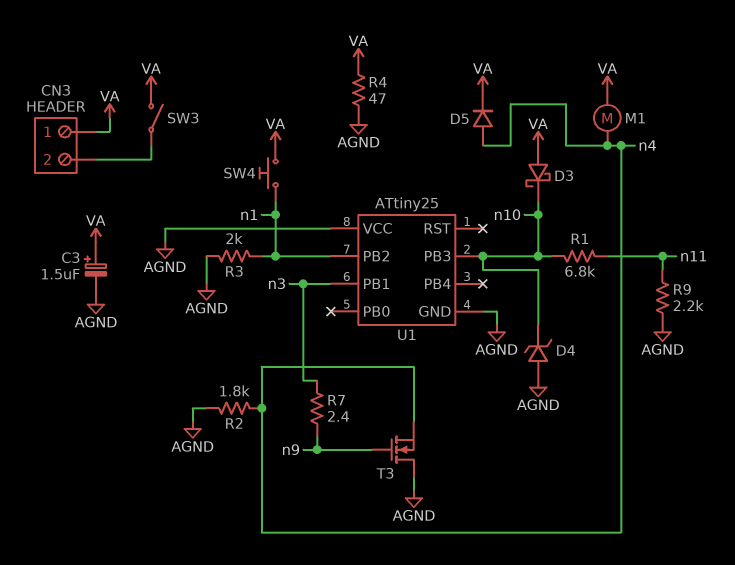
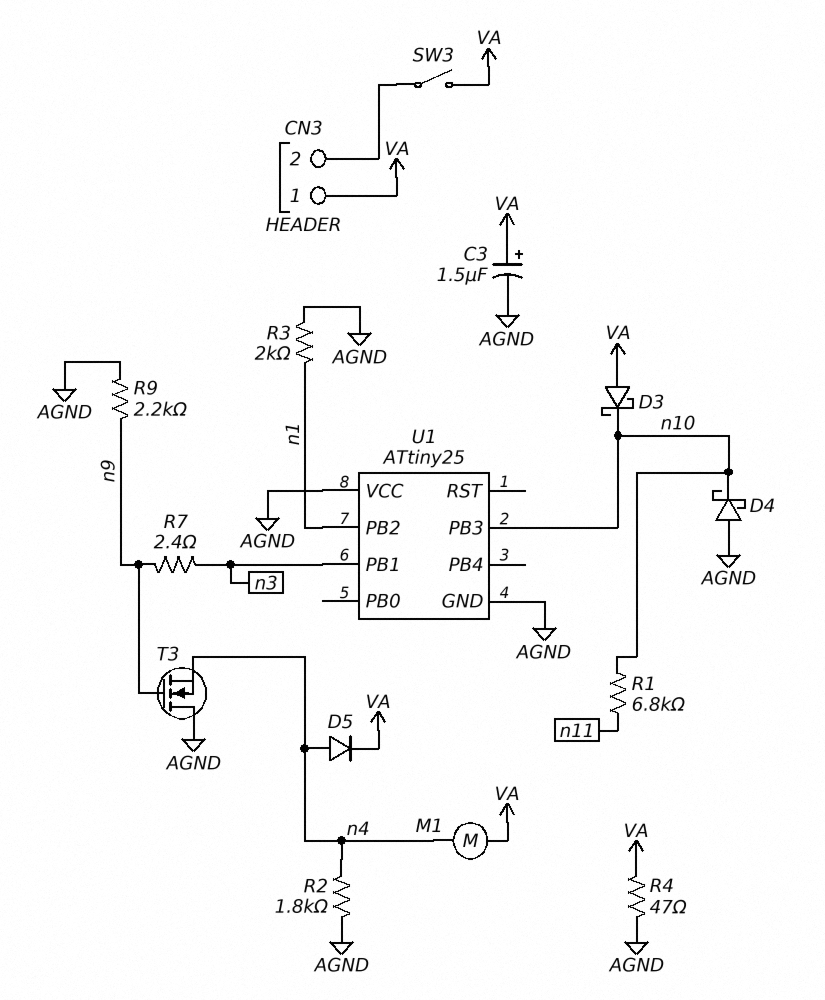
D4: zener (A AGND, K n10) -> schottky (A AGND, K n10)
R9: 2.2k (AGND, n11) -> 2.2k (AGND, n9)
SW4: button (VA, n1) -> none

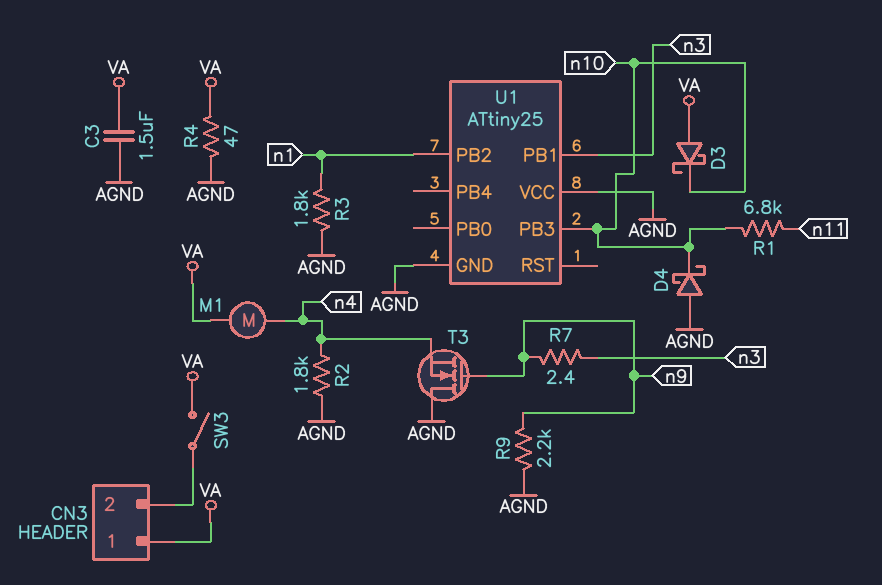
C3: 1.5uF (plus VA, minus AGND) -> 1.5uF (AGND, VA)
D5: diode (A n4, K VA) -> none
R3: 2k (AGND, n1) -> 1.8k (AGND, n1)

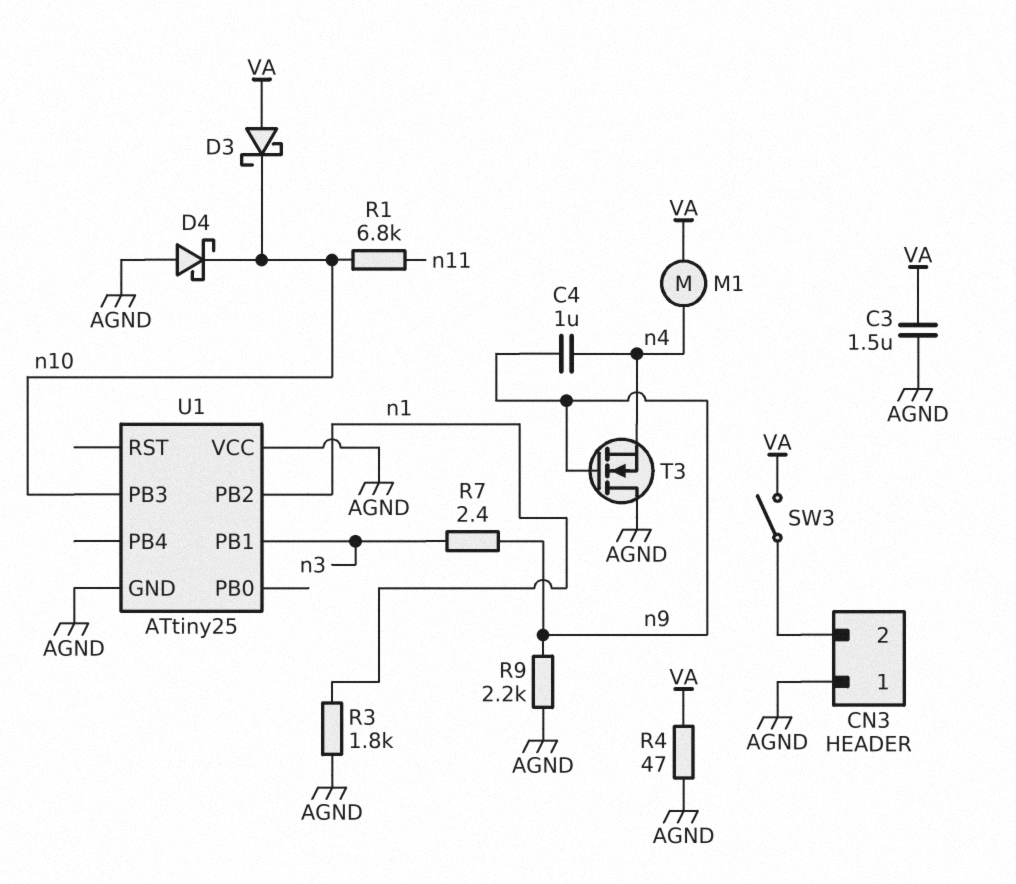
C4: none -> 1uF (n4, n9)
CN3 pin 1: VA -> AGND
R2: 1.8k (AGND, n4) -> none

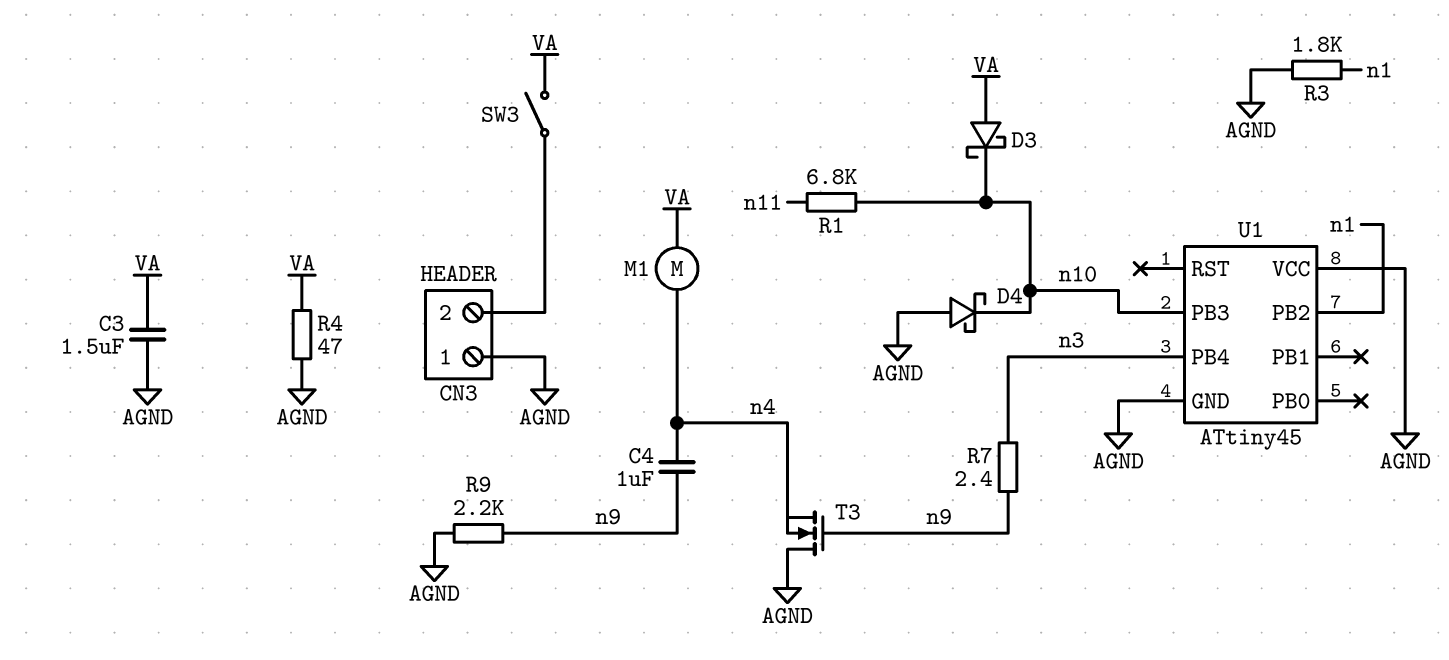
U1: ATtiny25 -> ATtiny45
U1 pin PB1: n3 -> none
U1 pin PB4: none -> n3

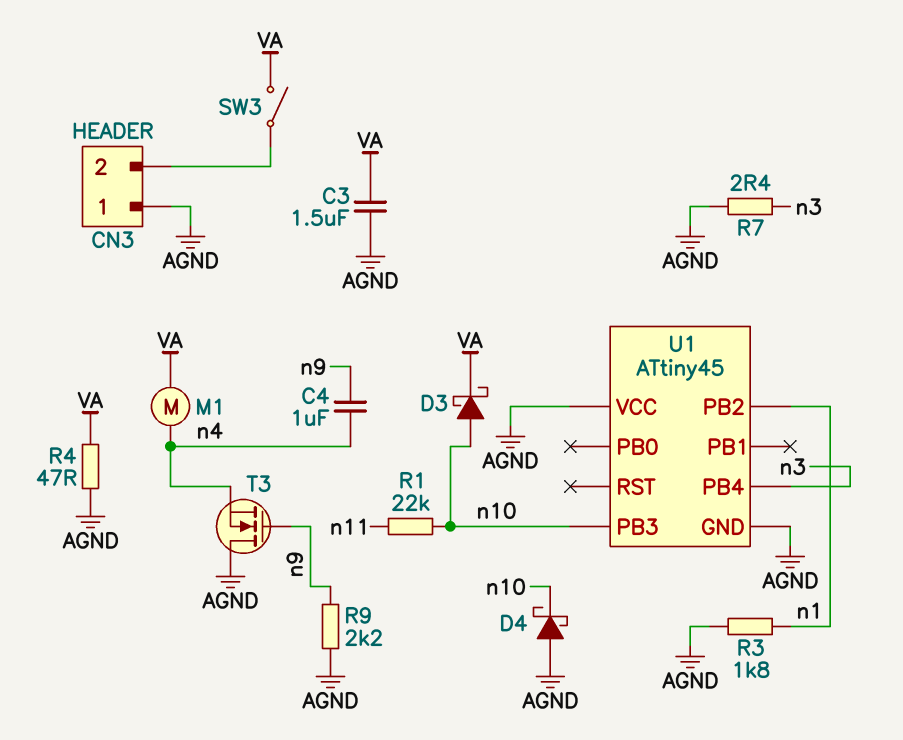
D3: schottky (A VA, K n10) -> schottky (A n10, K VA)
R1: 6.8k (n10, n11) -> 22k (n10, n11)
R7: 2.4 (n3, n9) -> 2.4 (AGND, n3)

